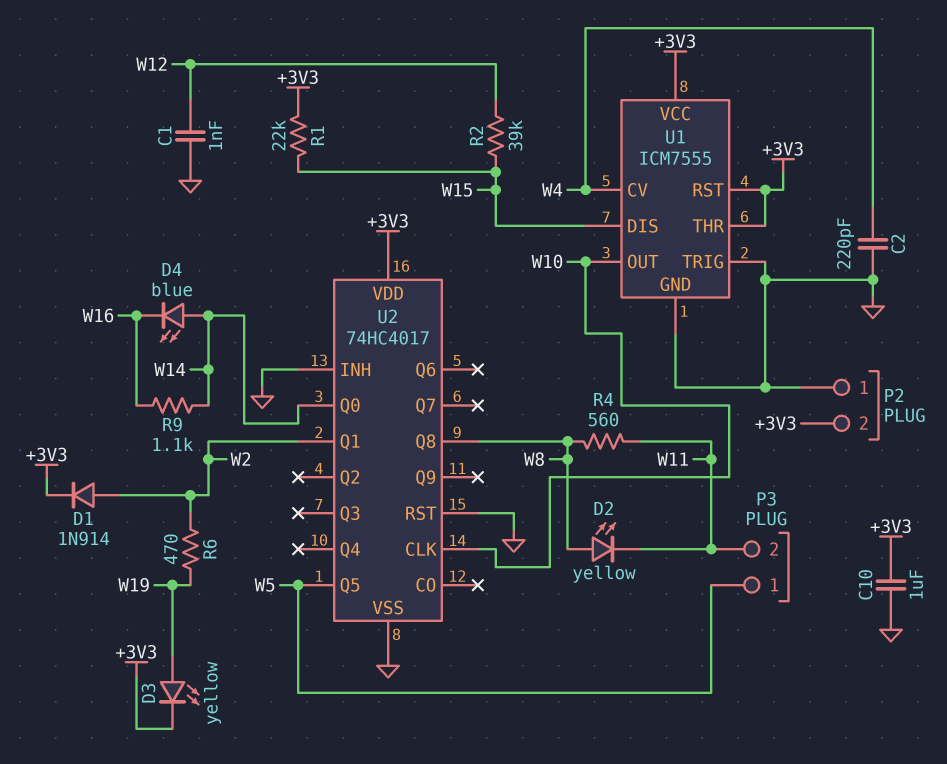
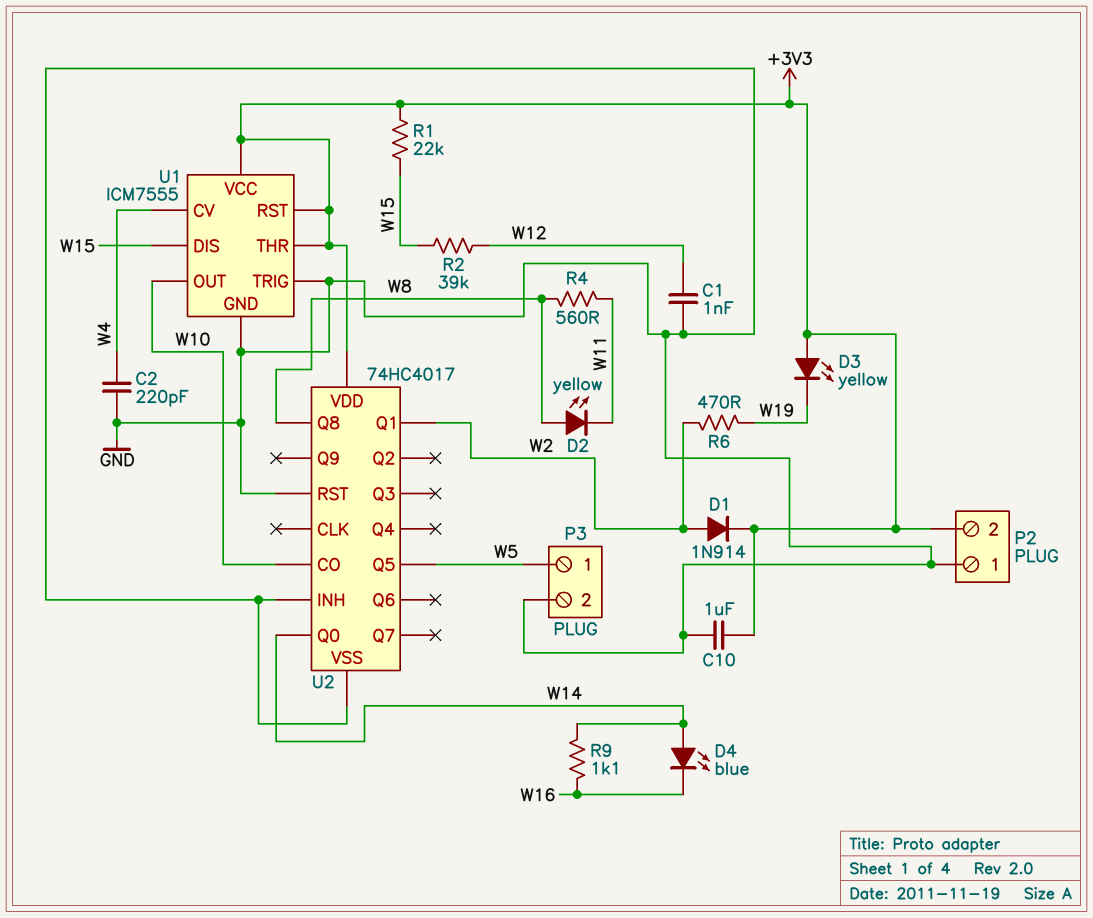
D3: LED yellow (A W19, K +3V3) -> LED yellow (A +3V3, K W19)
P3 pin 2: W11 -> GND
U2 pin CLK: W10 -> none
U2 pin CO: none -> W10

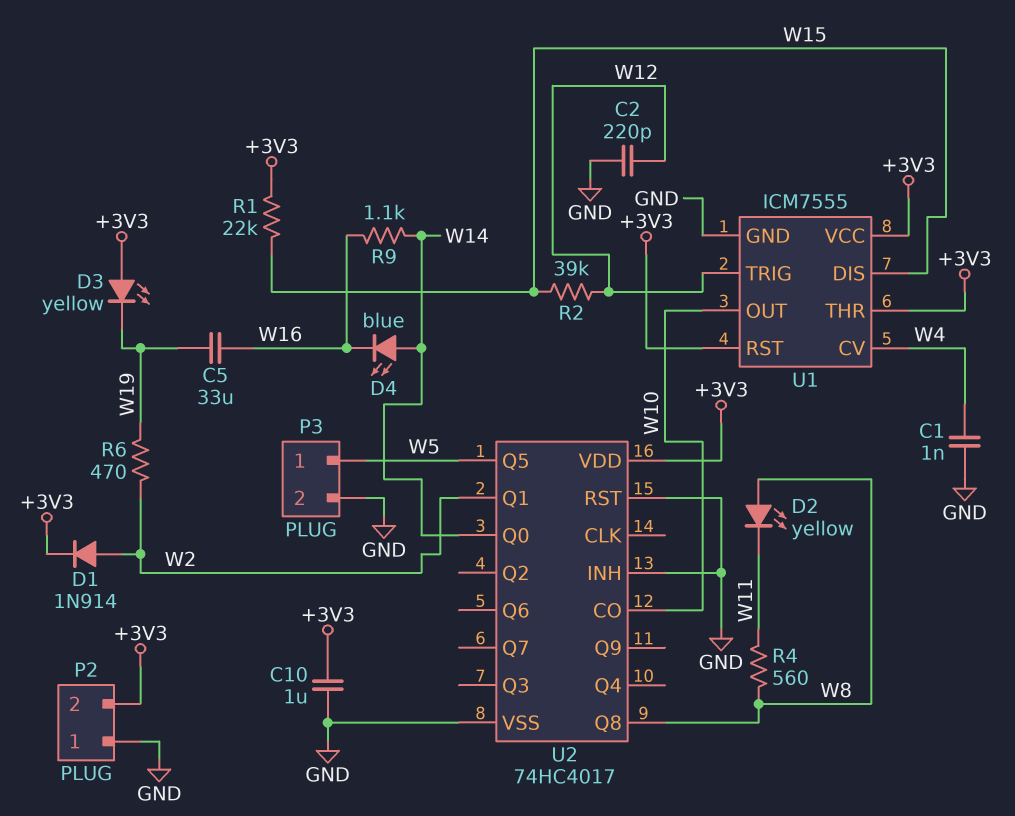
C1: 1nF (GND, W12) -> 1nF (GND, W4)
C2: 220pF (GND, W4) -> 220pF (GND, W12)
C5: none -> 33uF (W16, W19)
U1 pin TRIG: GND -> W12

